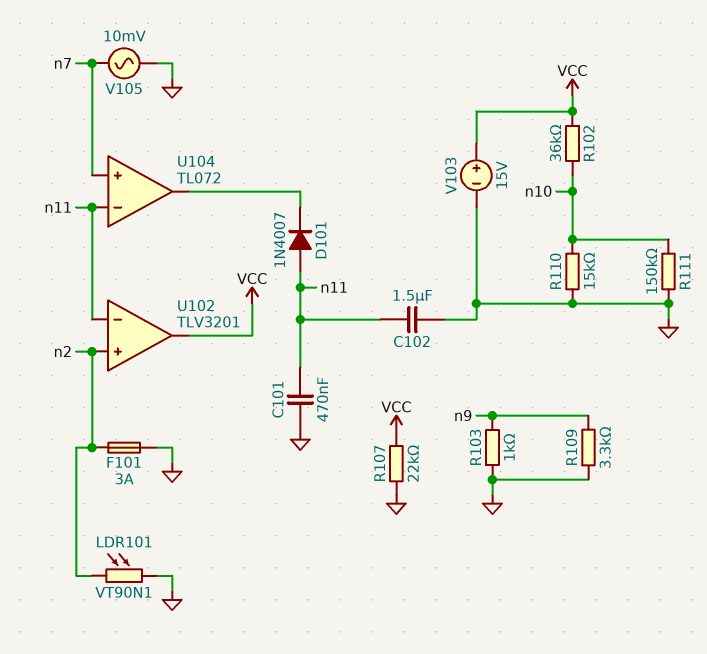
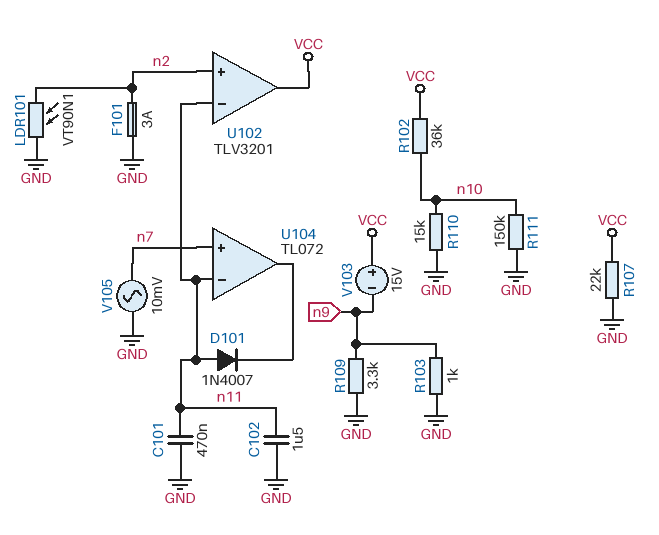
V103: 15V (plus VCC, minus GND) -> 15V (plus VCC, minus n9)

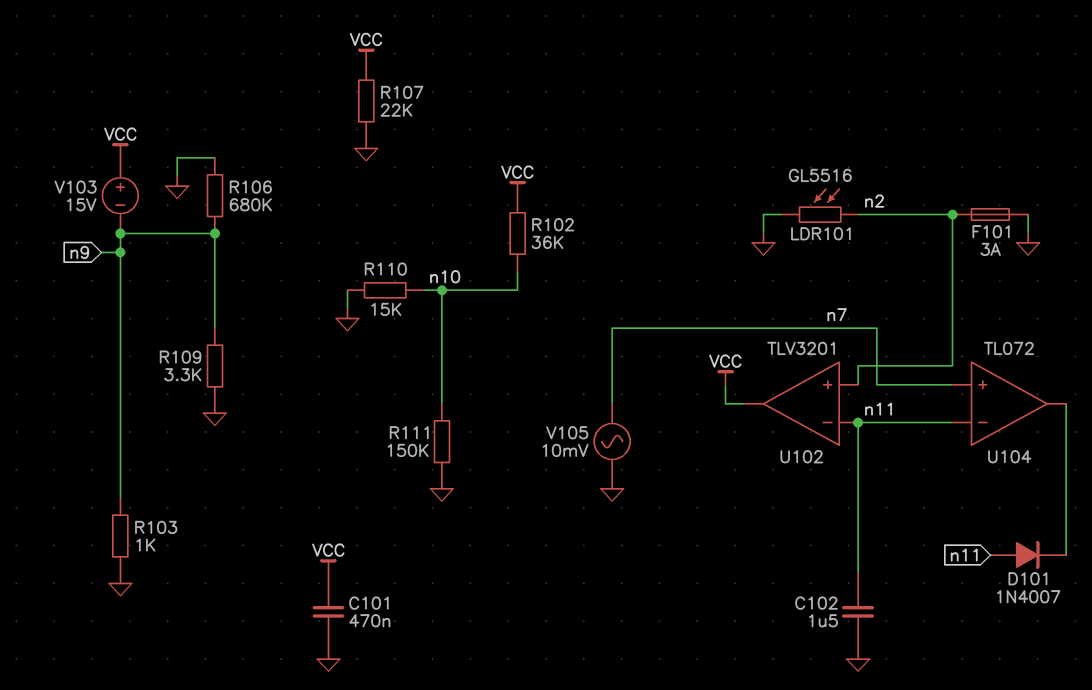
C101: 470nF (GND, n11) -> 470nF (GND, VCC)
LDR101: VT90N1 (GND, n2) -> GL5516 (GND, n2)
R106: none -> 680k (GND, n9)

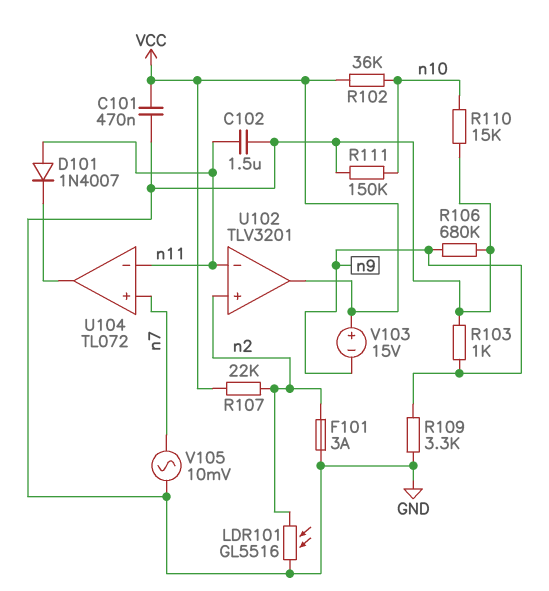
R107: 22k (GND, VCC) -> 22k (VCC, n2)

